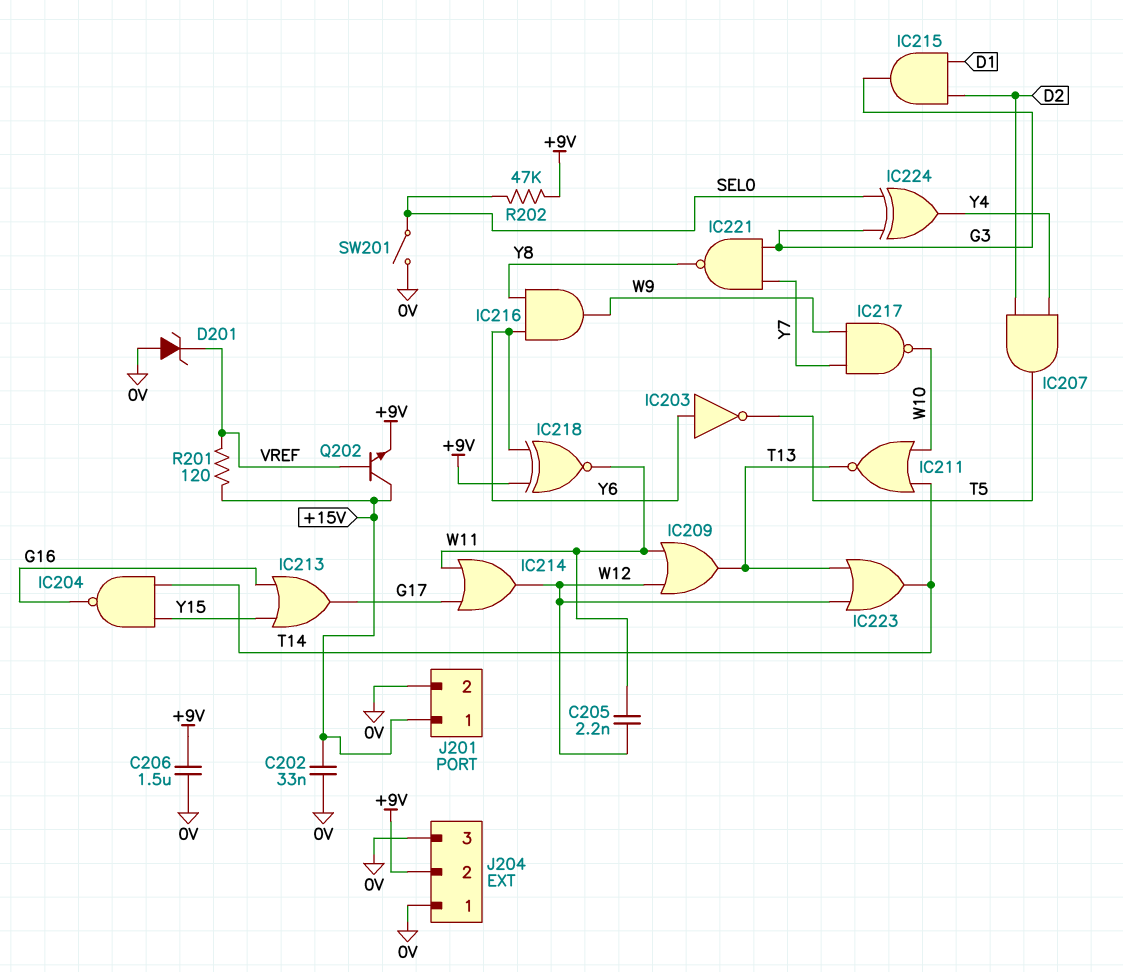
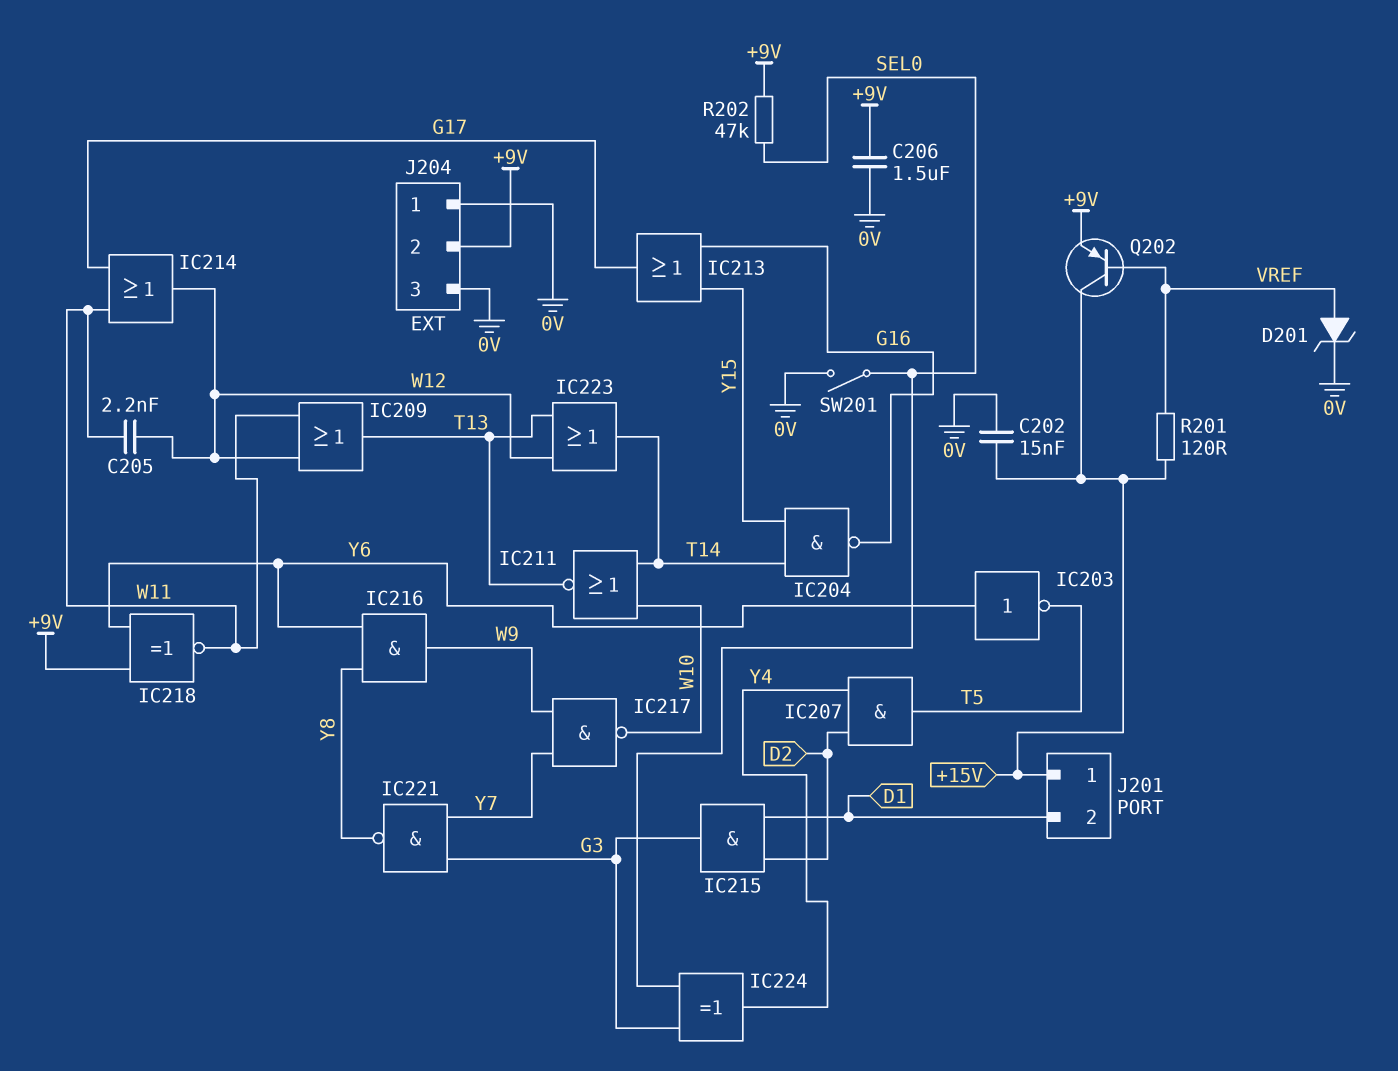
C202: 33nF (+15V, 0V) -> 15nF (+15V, 0V)
D201: zener (A 0V, K VREF) -> zener (A VREF, K 0V)
J201 pin 2: 0V -> D1
Q202: NPN (B VREF, C +15V, E +9V) -> PNP (B VREF, C +15V, E +9V)

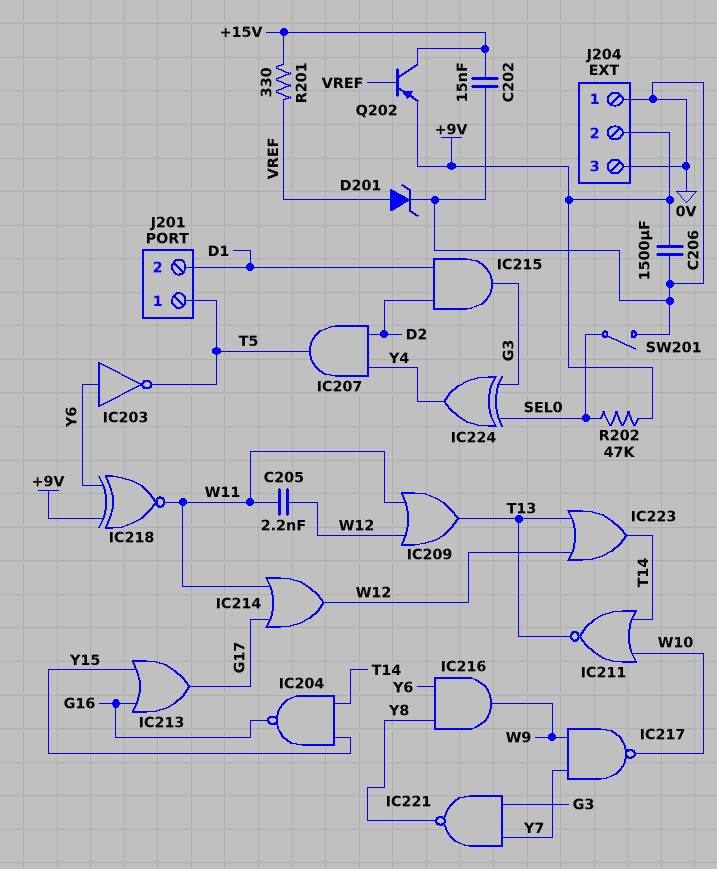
C206: 1.5uF (+9V, 0V) -> 1500uF (+9V, 0V)
J201 pin 1: +15V -> T5
R201: 120 (+15V, VREF) -> 330 (+15V, VREF)

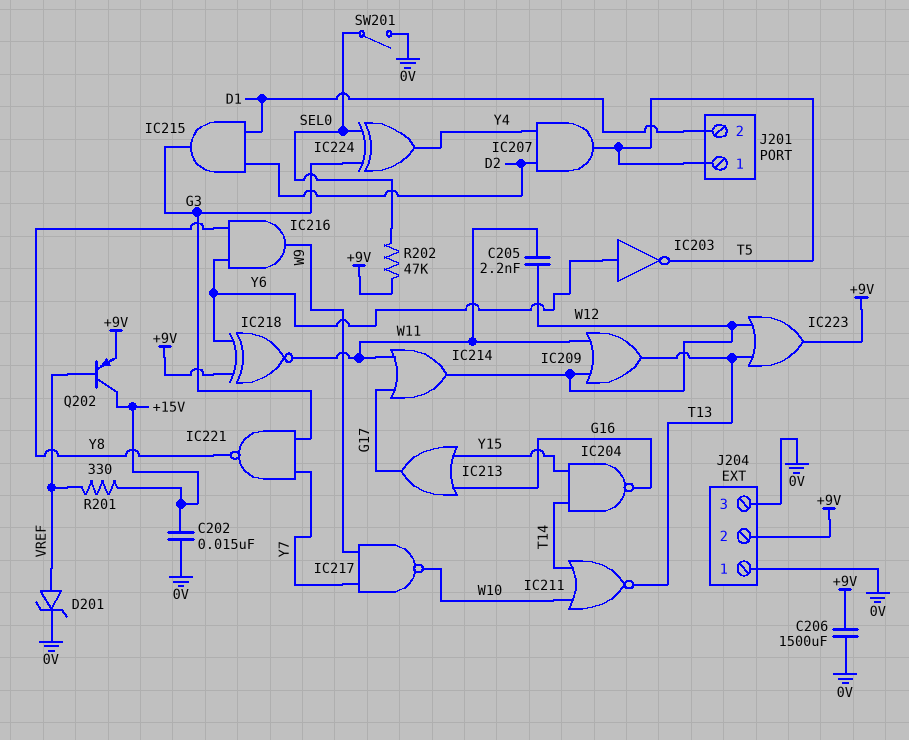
IC223: OR (in T13, in W12, out T14) -> OR (in T13, in W12, out +9V)

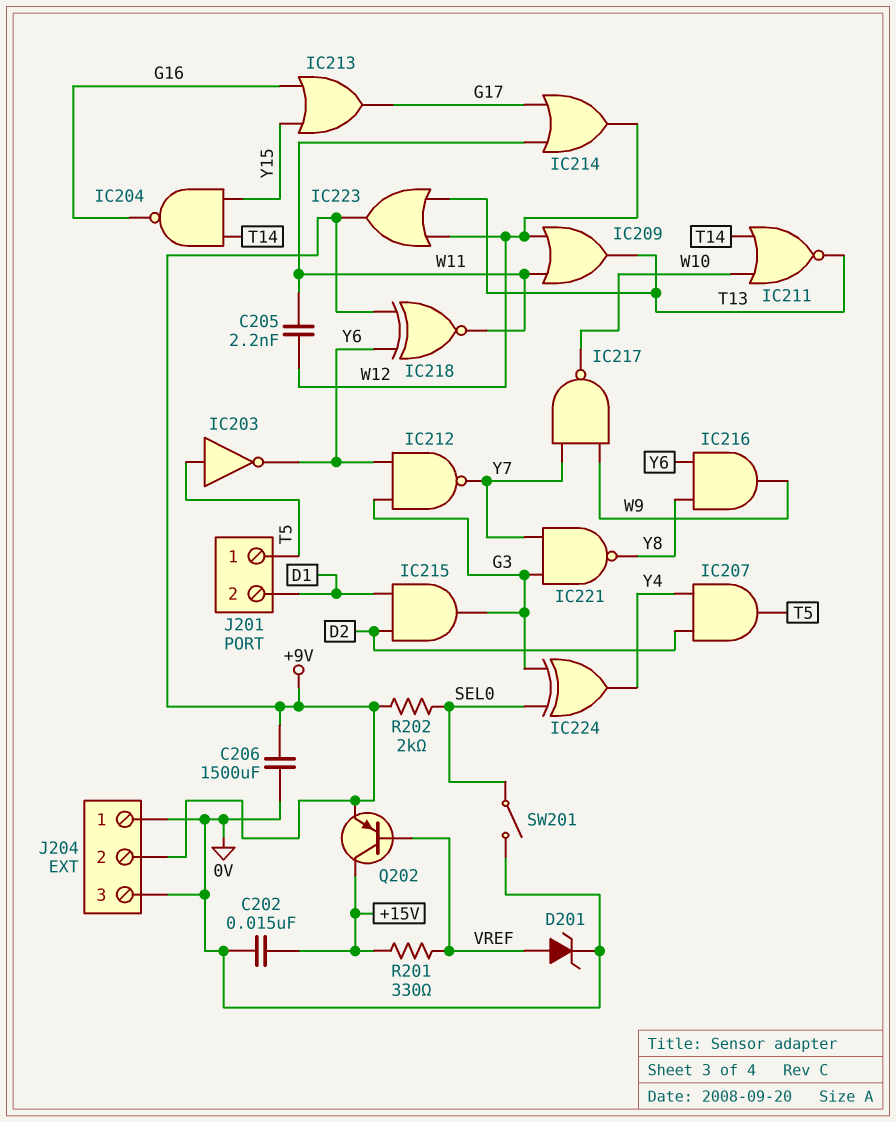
IC203: NOT (in Y6, out T5) -> NOT (in T5, out Y6)
IC212: none -> NAND (in G3, in Y6, out Y7)
R202: 47k (+9V, SEL0) -> 2k (+9V, SEL0)

